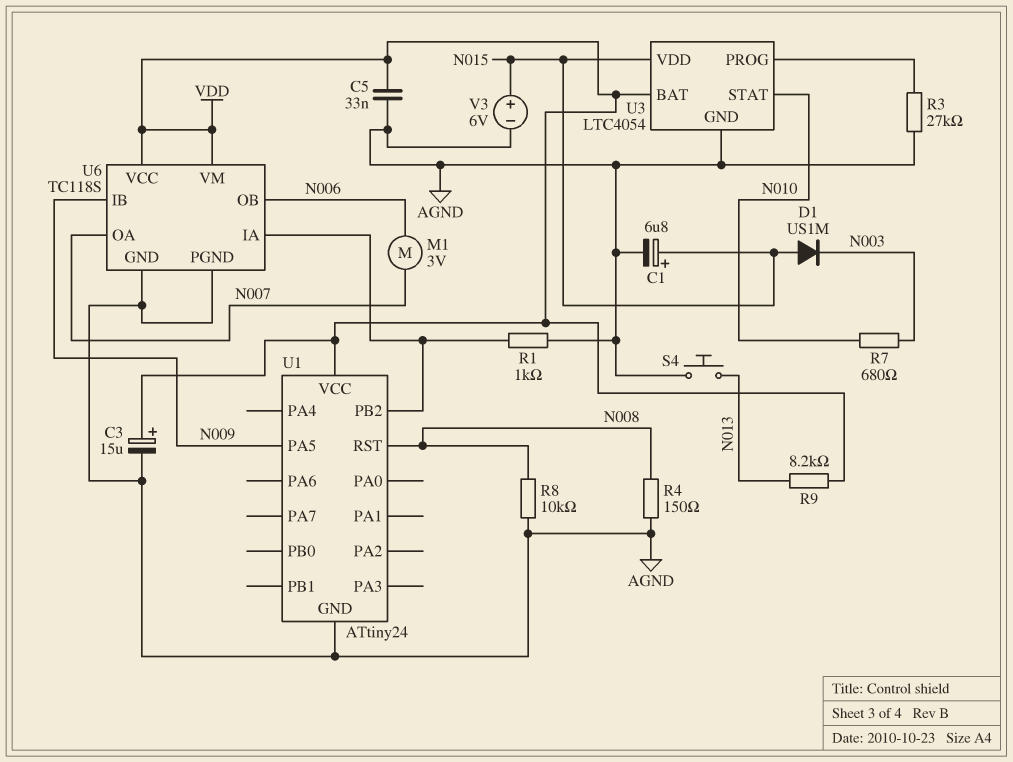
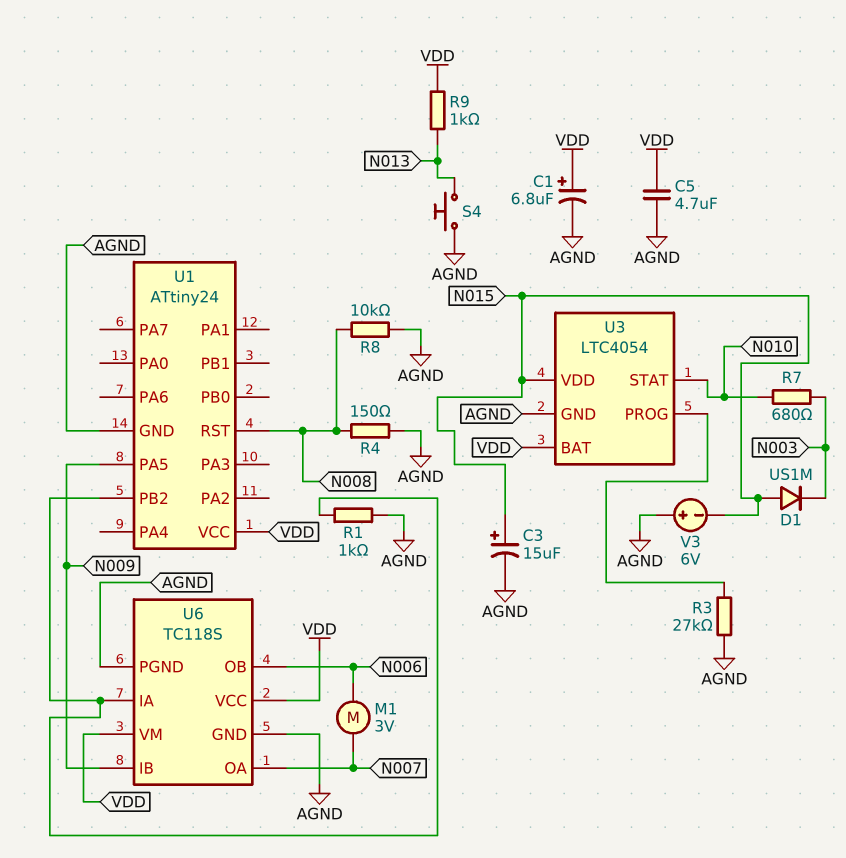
C1: 6.8uF (plus N015, minus AGND) -> 6.8uF (plus VDD, minus AGND)
C3: 15uF (plus VDD, minus AGND) -> 15uF (plus N015, minus AGND)
C5: 33nF (AGND, VDD) -> 4.7uF (AGND, VDD)
R9: 8.2k (N013, VDD) -> 1k (N013, VDD)
V3: 6V (plus N015, minus AGND) -> 6V (plus AGND, minus N015)

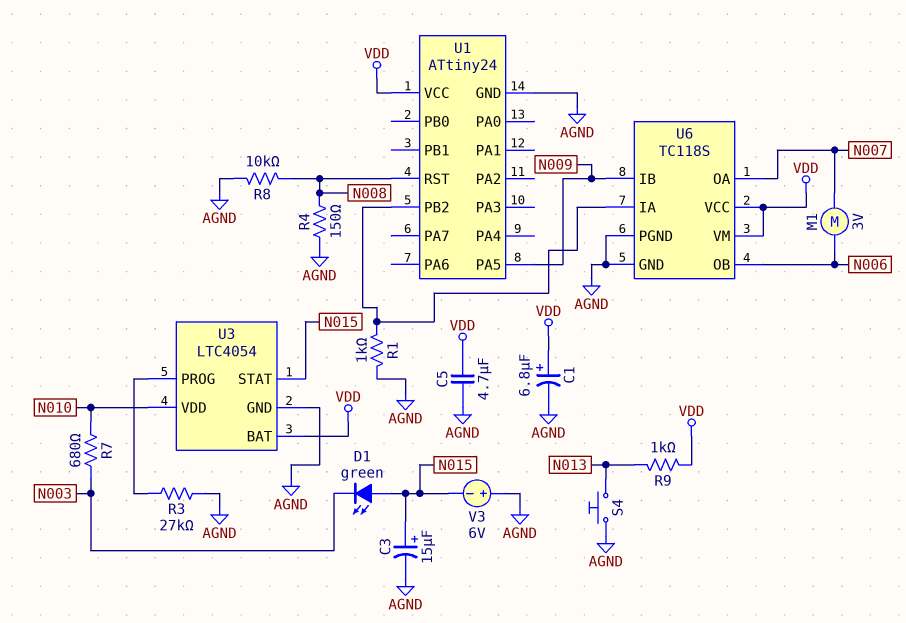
D1: diode US1M (A N015, K N003) -> LED green (A N015, K N003)
U3 pin STAT: N010 -> N015
U3 pin VDD: N015 -> N010

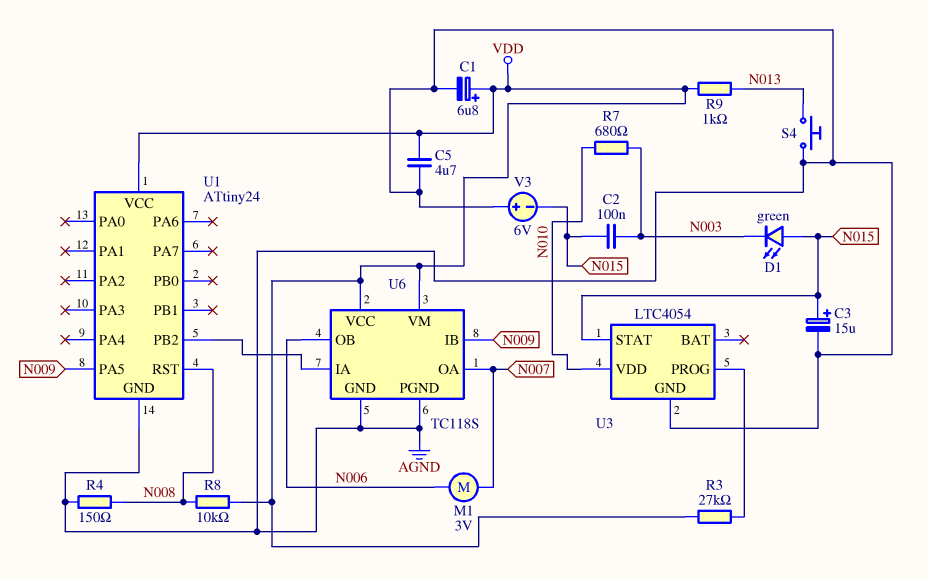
C2: none -> 100nF (N003, N015)
R1: 1k (AGND, U1/PB2) -> none
R3: 27k (AGND, U3/PROG) -> 27k (U3/PROG, VDD)
R8: 10k (AGND, N008) -> 10k (N008, VDD)
U3 pin BAT: VDD -> none

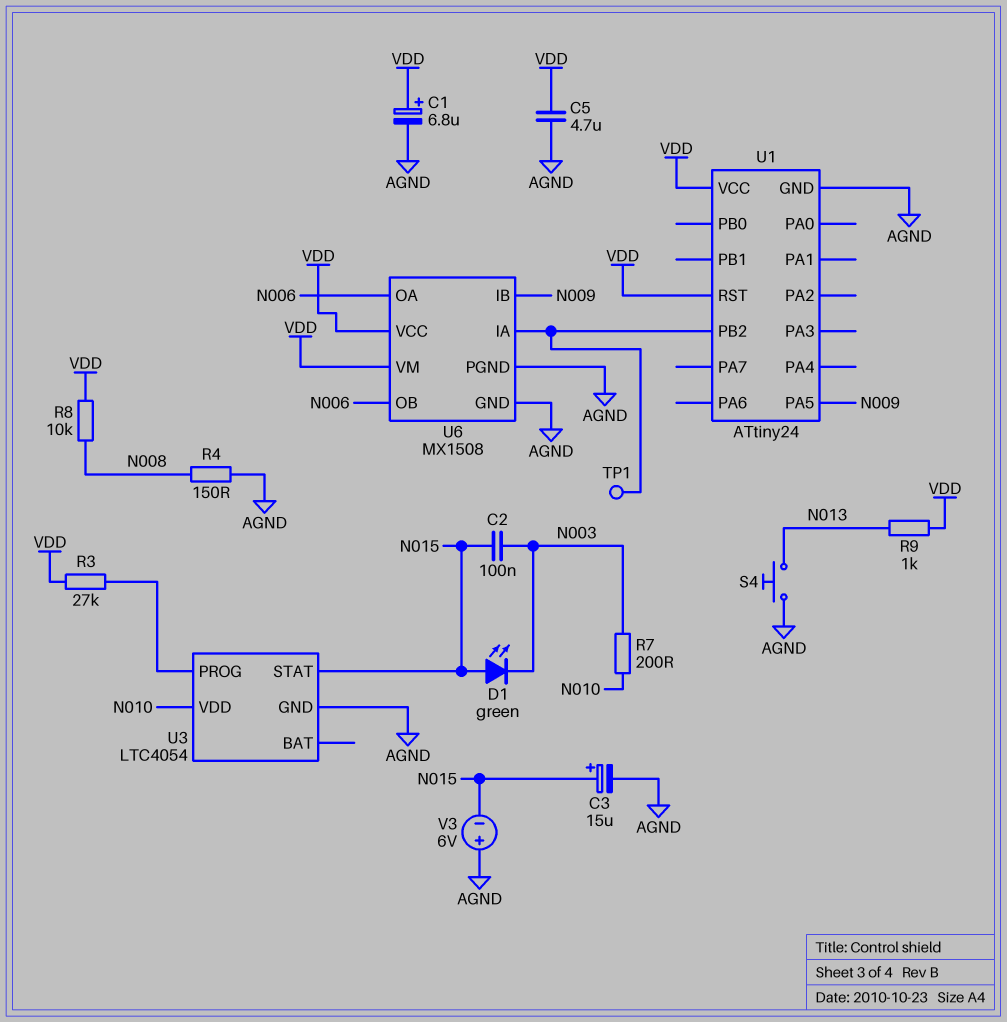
M1: motor 3V (N006, N007) -> none
R7: 680 (N003, N010) -> 200 (N003, N010)
TP1: none -> test point (U1/PB2)
U1 pin RST: N008 -> VDD
U6: TC118S -> MX1508
U6 pin OA: N007 -> N006

